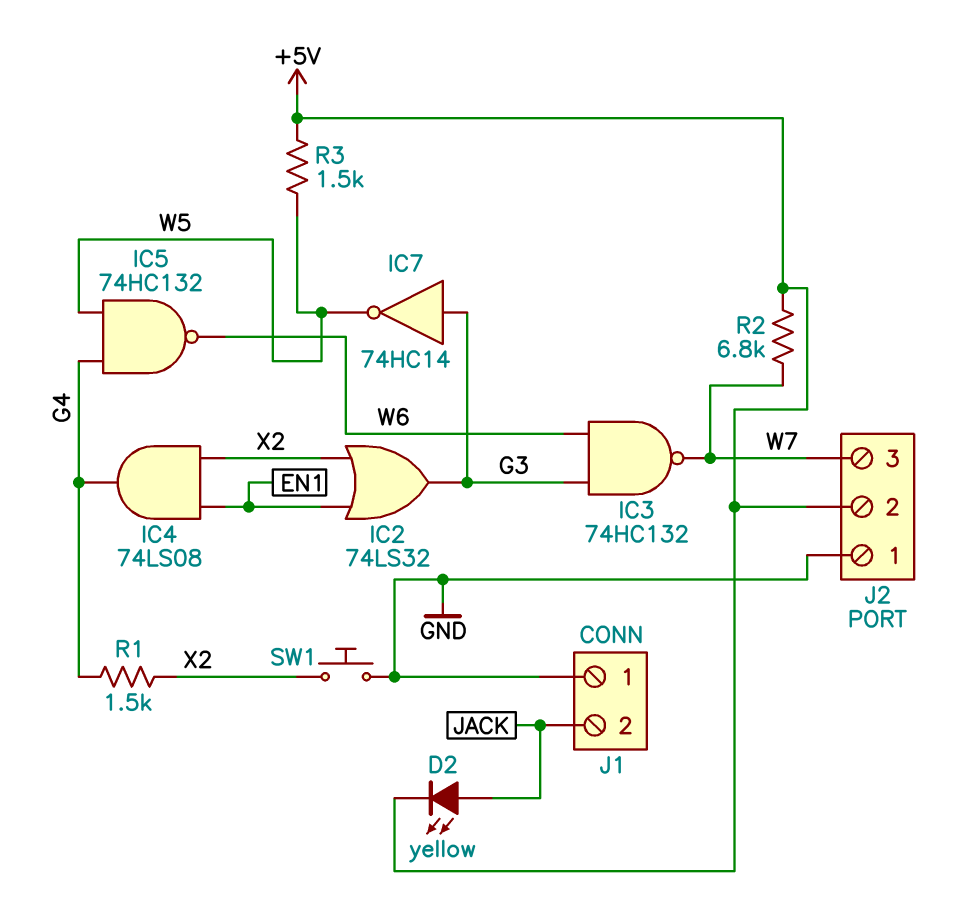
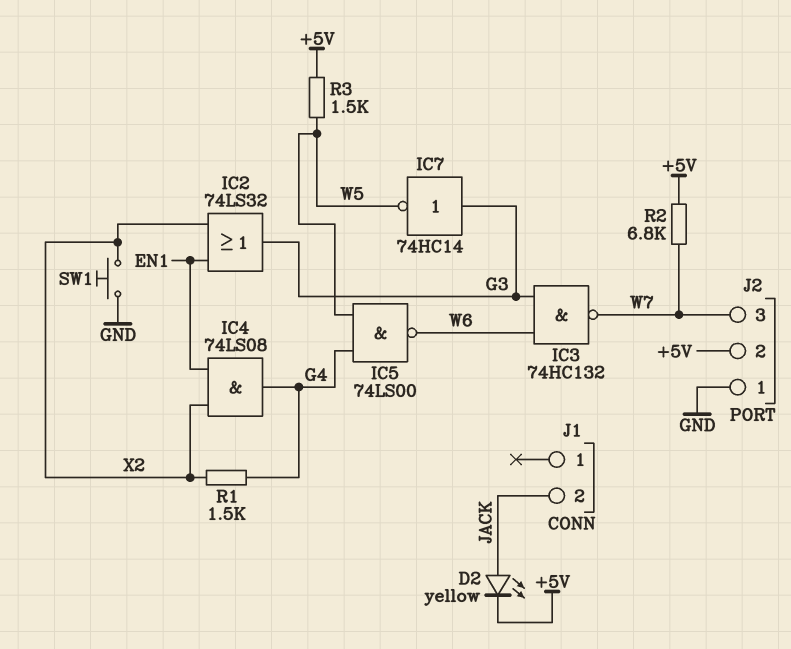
IC5: NAND 74HC132 (in G4, in W5, out W6) -> NAND 74LS00 (in G4, in W5, out W6)
J1 pin 1: GND -> none

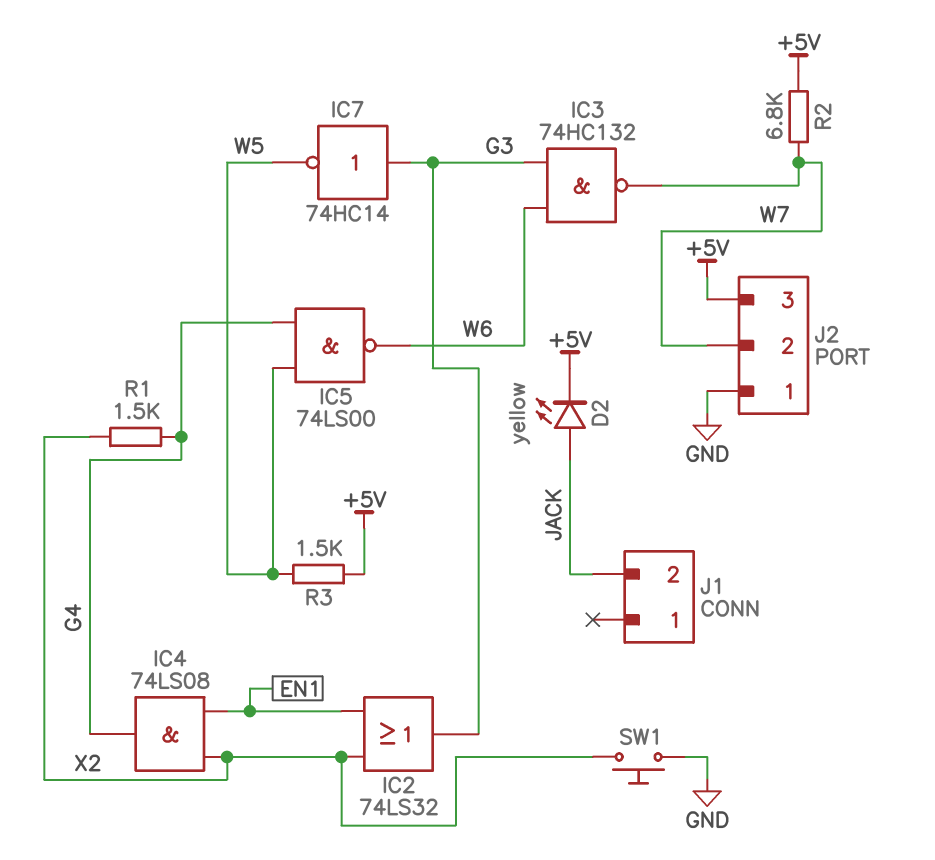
J2 pin 2: +5V -> W7
J2 pin 3: W7 -> +5V

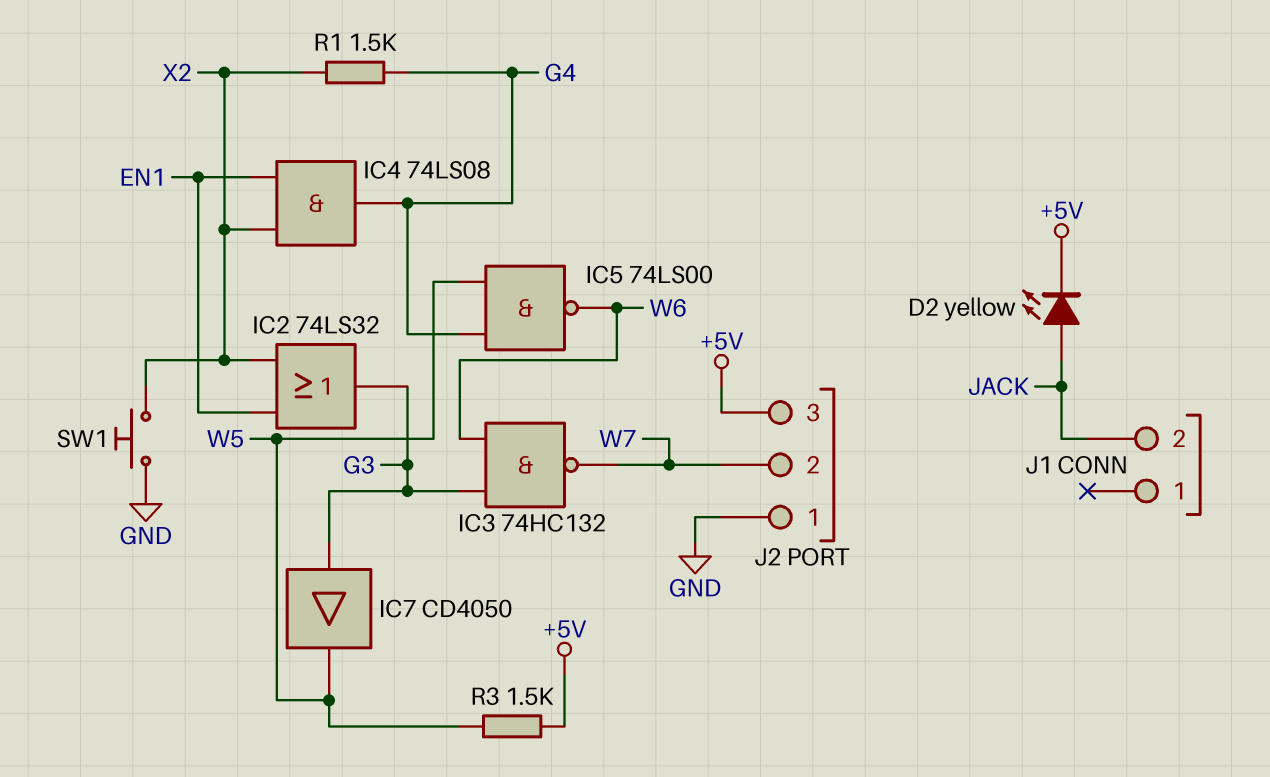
IC7: NOT 74HC14 (in G3, out W5) -> buffer CD4050 (in G3, out W5)
R2: 6.8k (+5V, W7) -> none

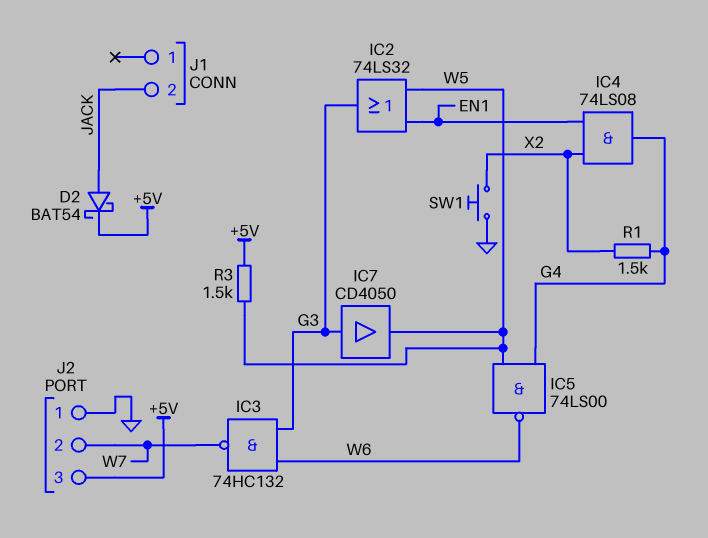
D2: LED yellow (A JACK, K +5V) -> schottky BAT54 (A JACK, K +5V)
IC2: OR 74LS32 (in EN1, in X2, out G3) -> OR 74LS32 (in EN1, in W5, out G3)

